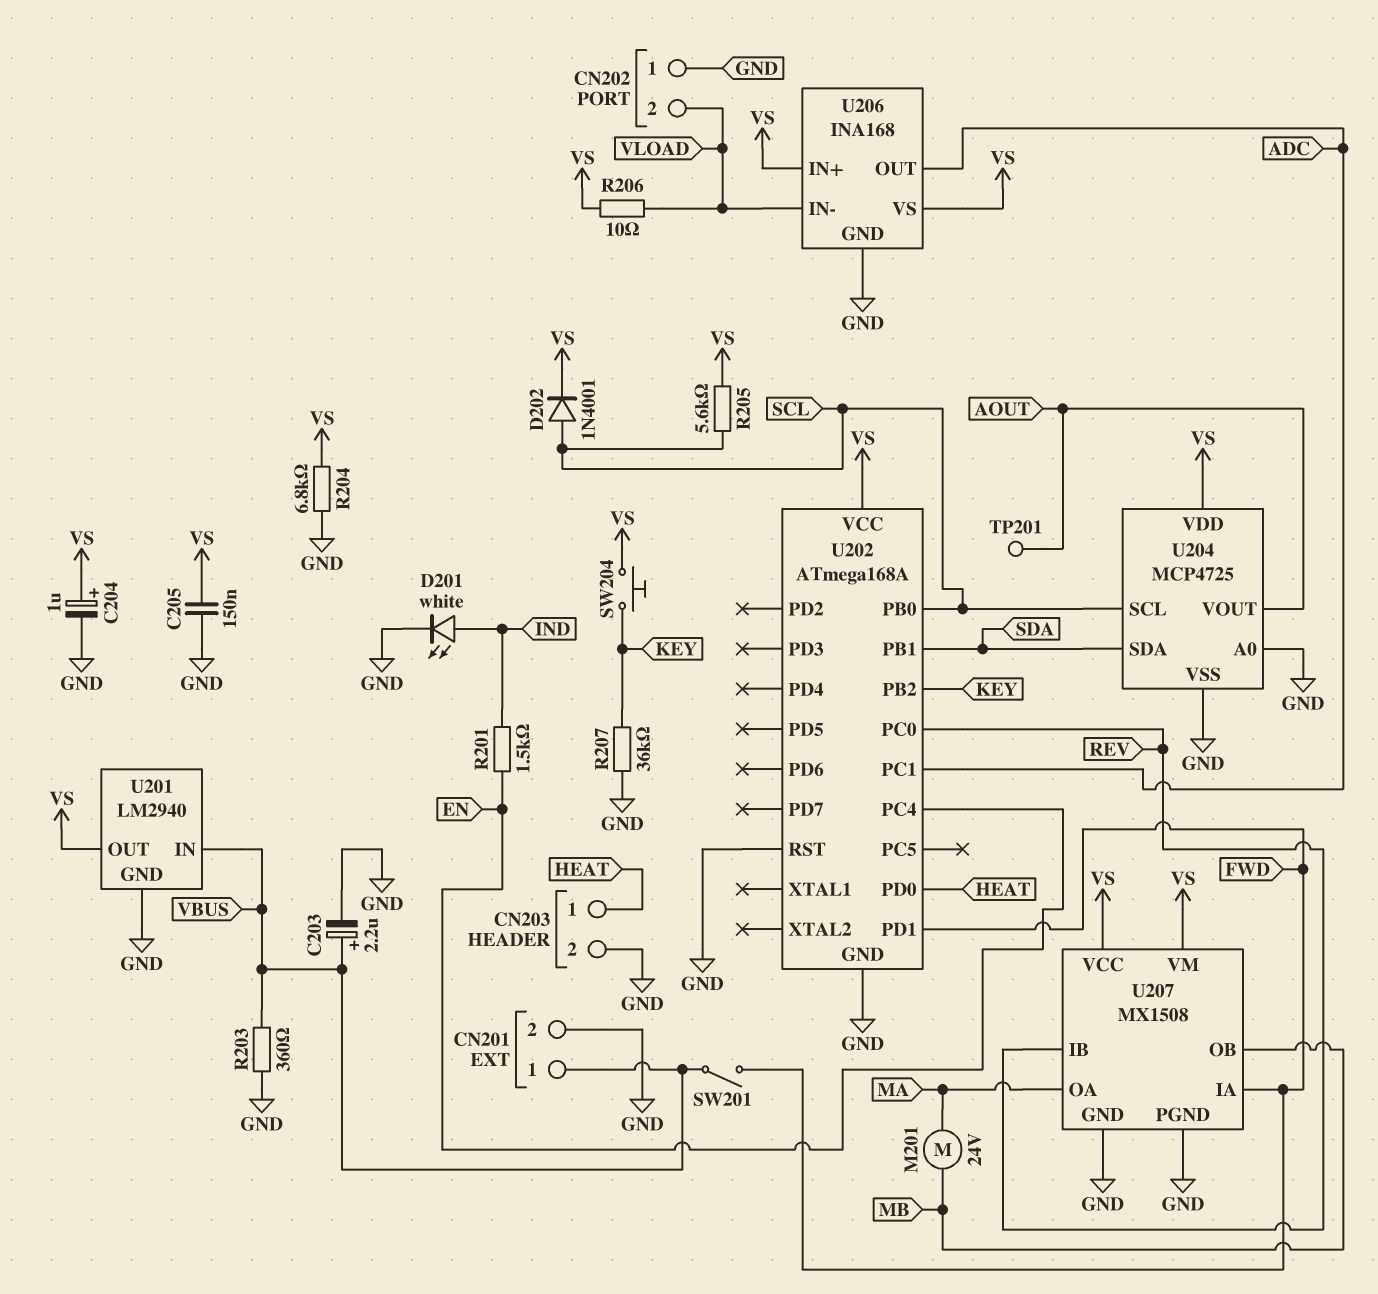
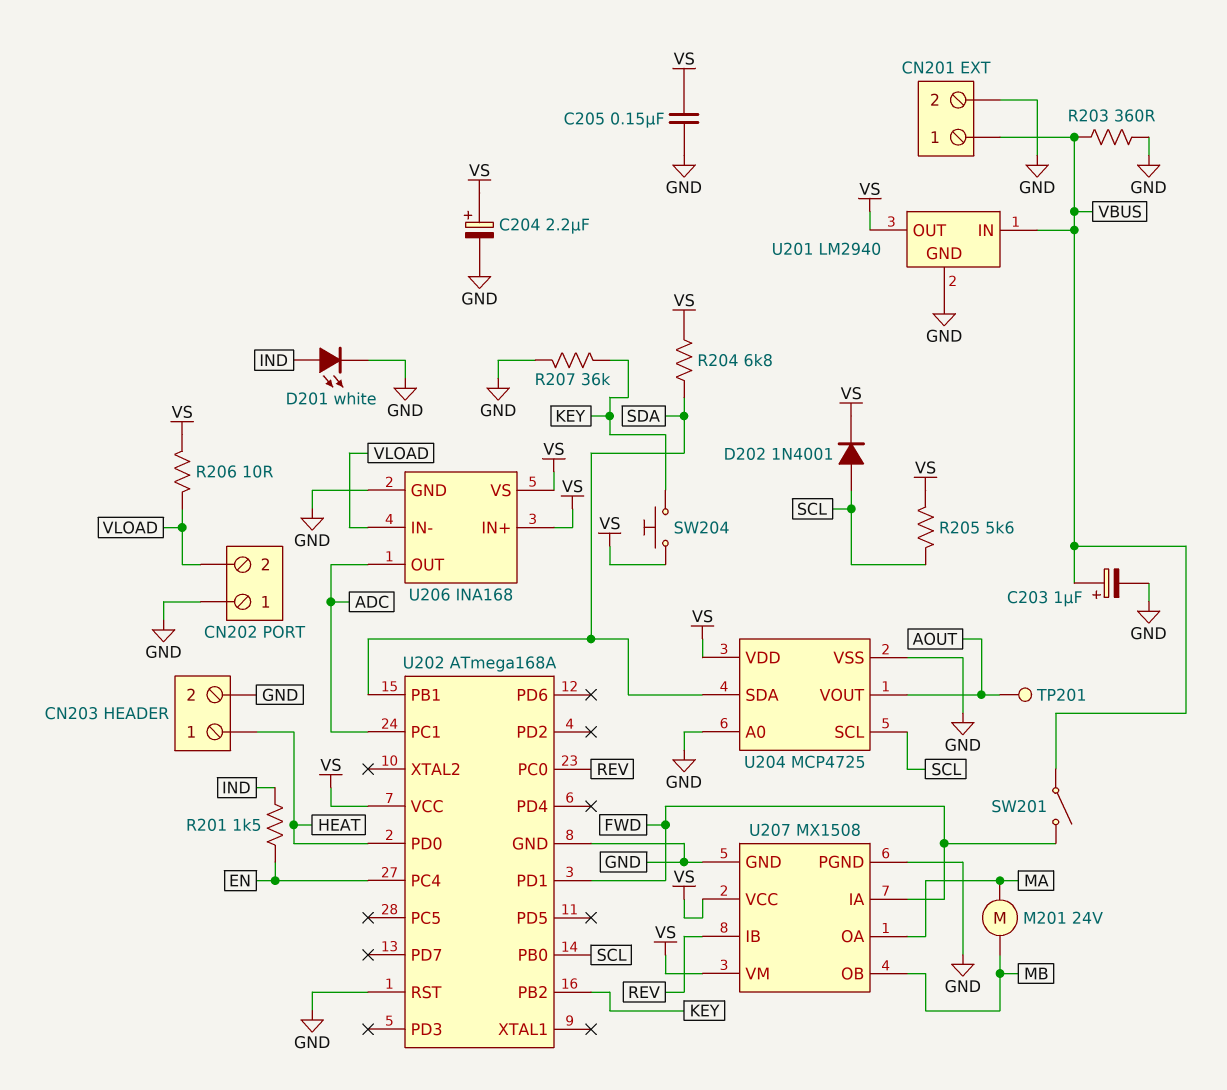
C203: 2.2uF (plus VBUS, minus GND) -> 1uF (plus VBUS, minus GND)
C204: 1uF (plus VS, minus GND) -> 2.2uF (plus VS, minus GND)
R204: 6.8k (GND, VS) -> 6.8k (SDA, VS)

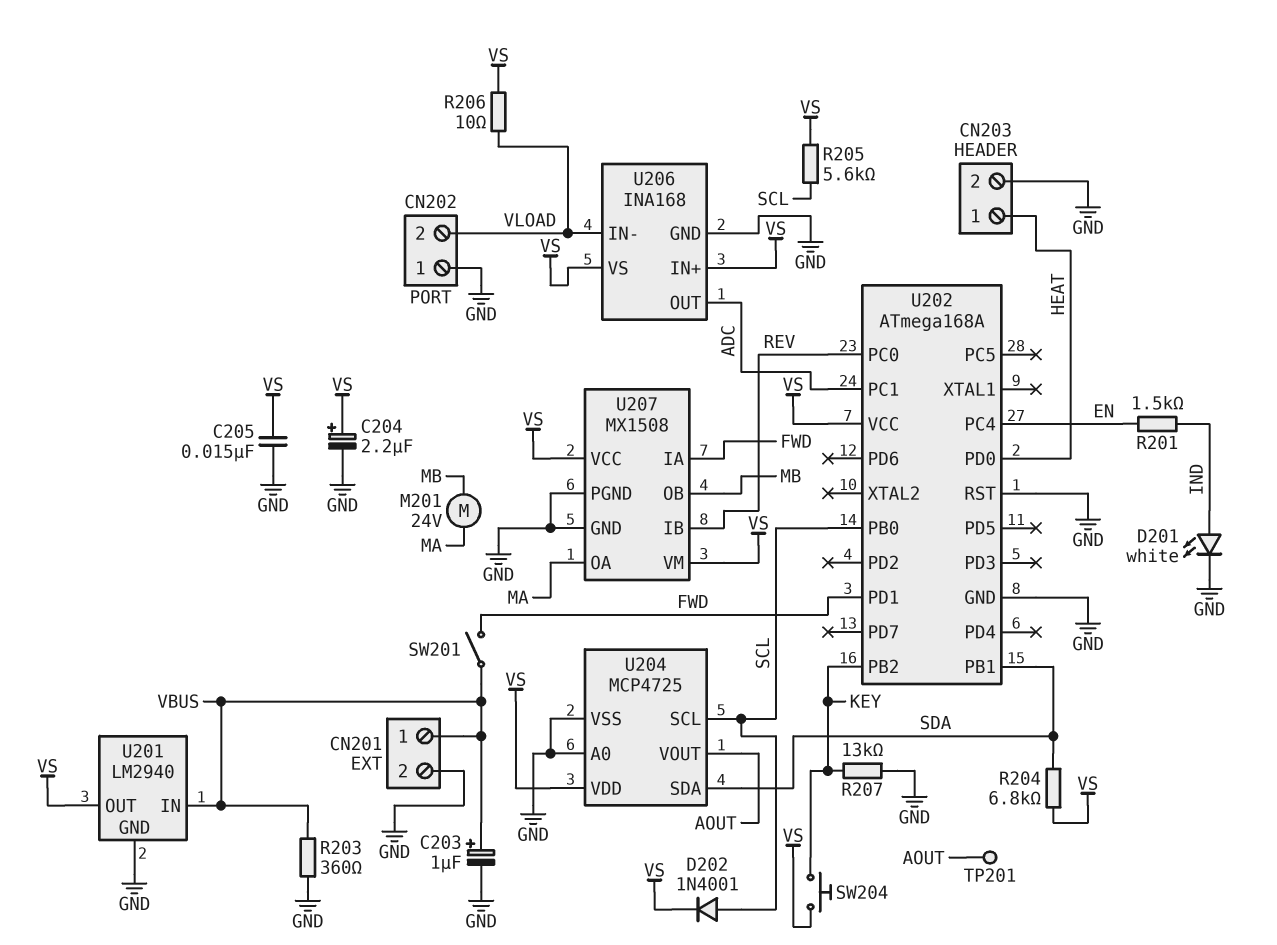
C205: 150nF (GND, VS) -> 15nF (GND, VS)
R207: 36k (GND, KEY) -> 13k (GND, KEY)

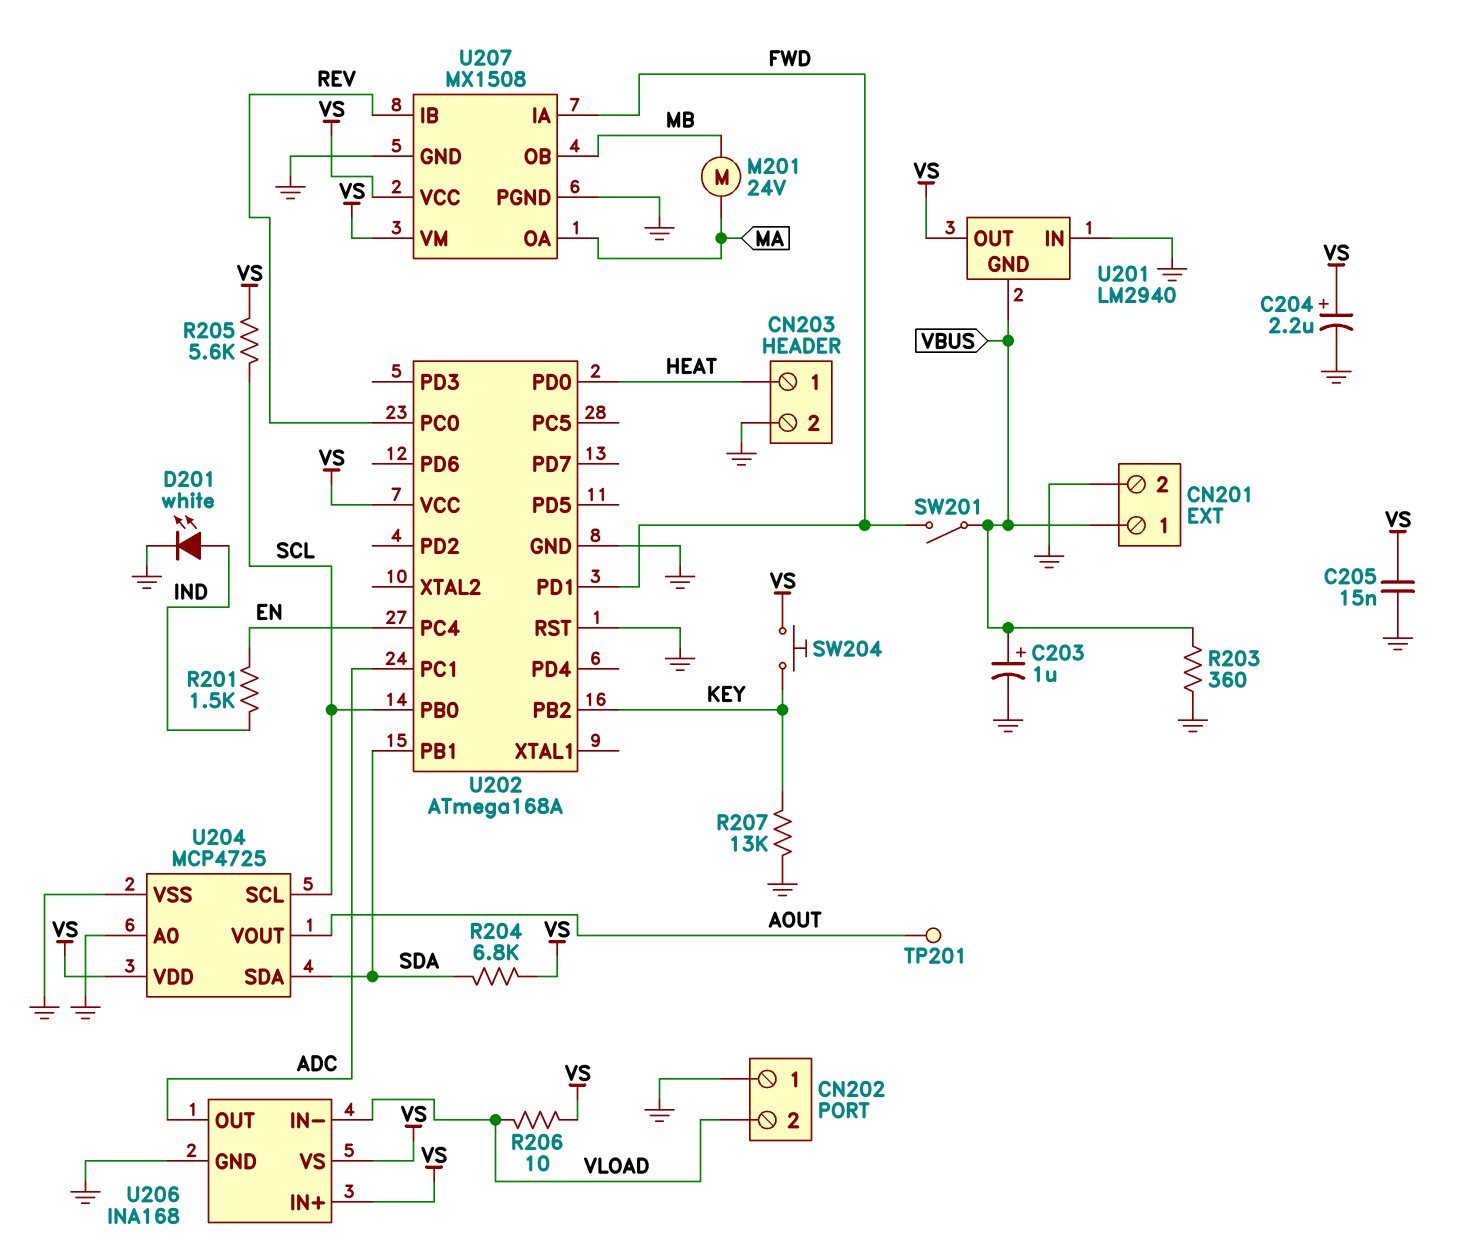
D202: diode 1N4001 (A SCL, K VS) -> none
U201 pin GND: GND -> VBUS
U201 pin IN: VBUS -> GND

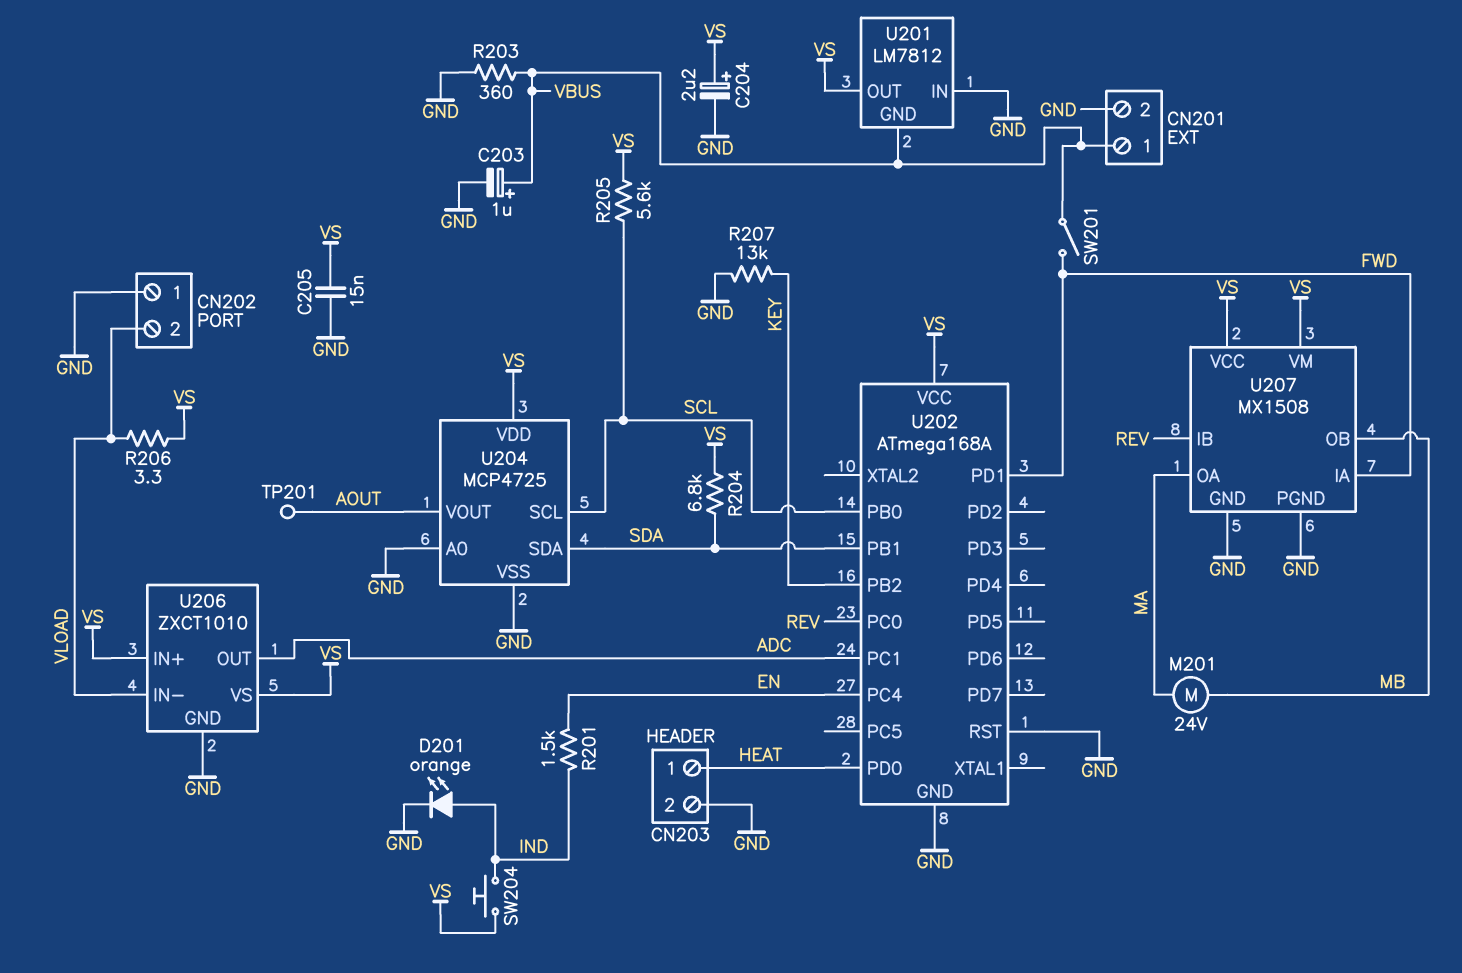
D201: LED white (A IND, K GND) -> LED orange (A IND, K GND)
R206: 10 (VLOAD, VS) -> 3.3 (VLOAD, VS)
SW204: button (KEY, VS) -> button (IND, VS)
U201: LM2940 -> LM7812
U206: INA168 -> ZXCT1010

